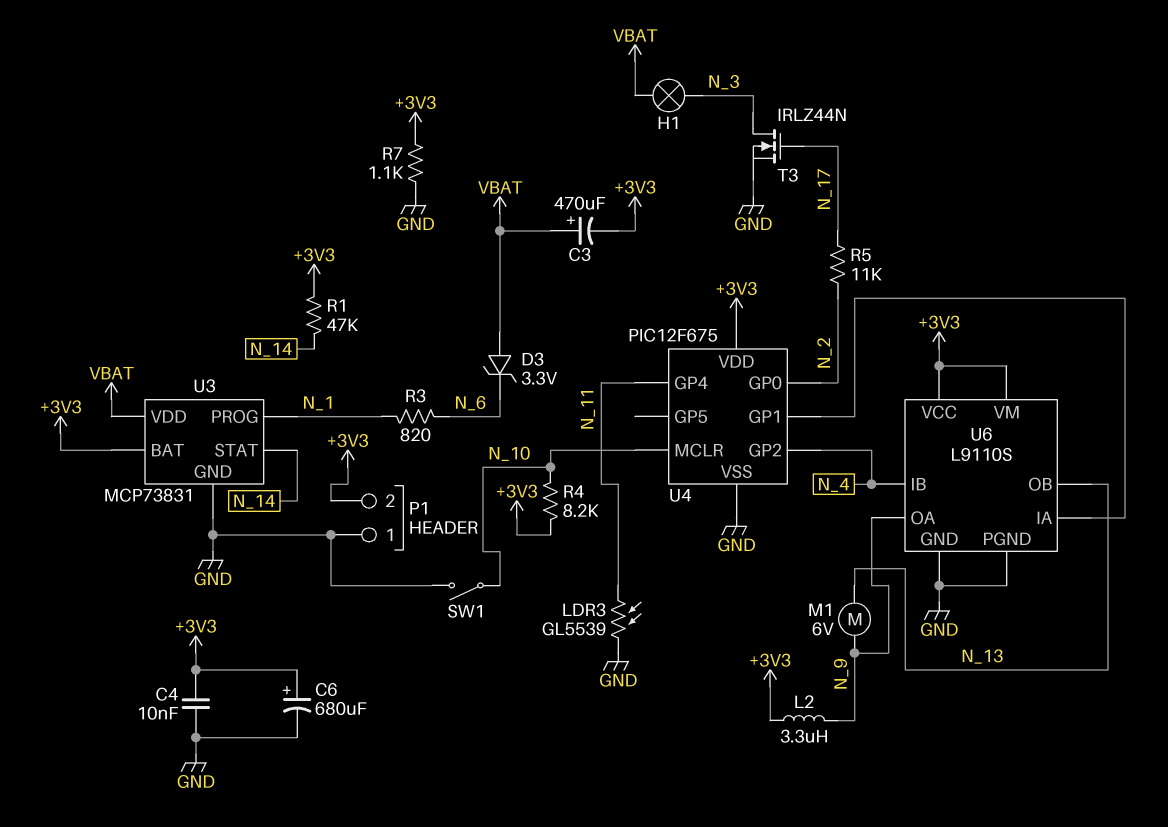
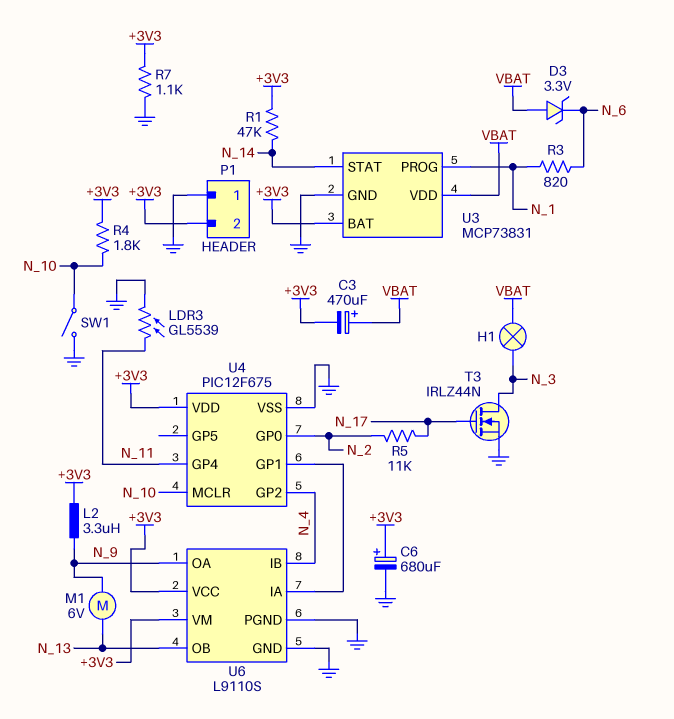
C4: 10nF (+3V3, GND) -> none
R4: 8.2k (+3V3, N_10) -> 1.8k (+3V3, N_10)

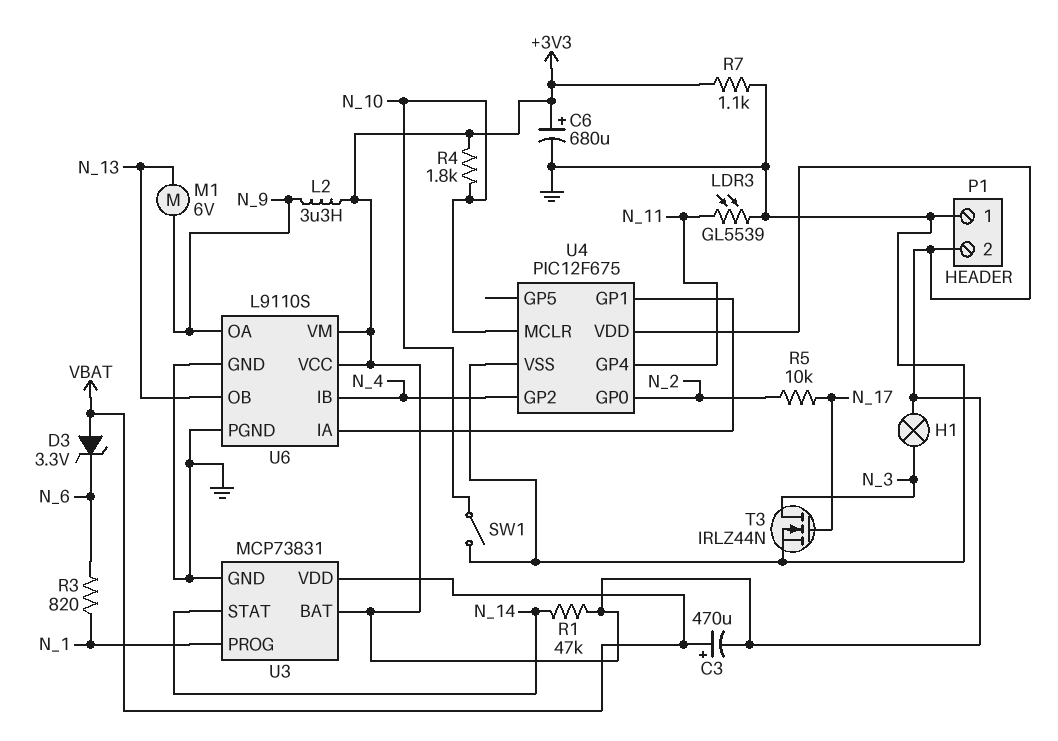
H1: lamp (N_3, VBAT) -> lamp (+3V3, N_3)
R5: 11k (N_2, N_17) -> 10k (N_2, N_17)

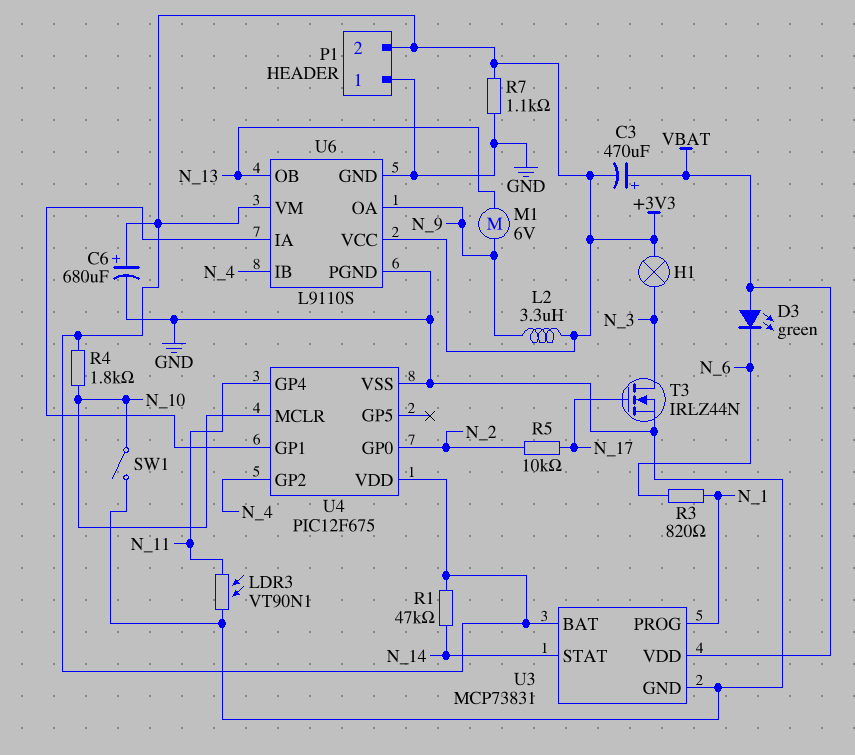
D3: zener 3.3V (A VBAT, K N_6) -> LED green (A VBAT, K N_6)
LDR3: GL5539 (GND, N_11) -> VT90N1 (GND, N_11)

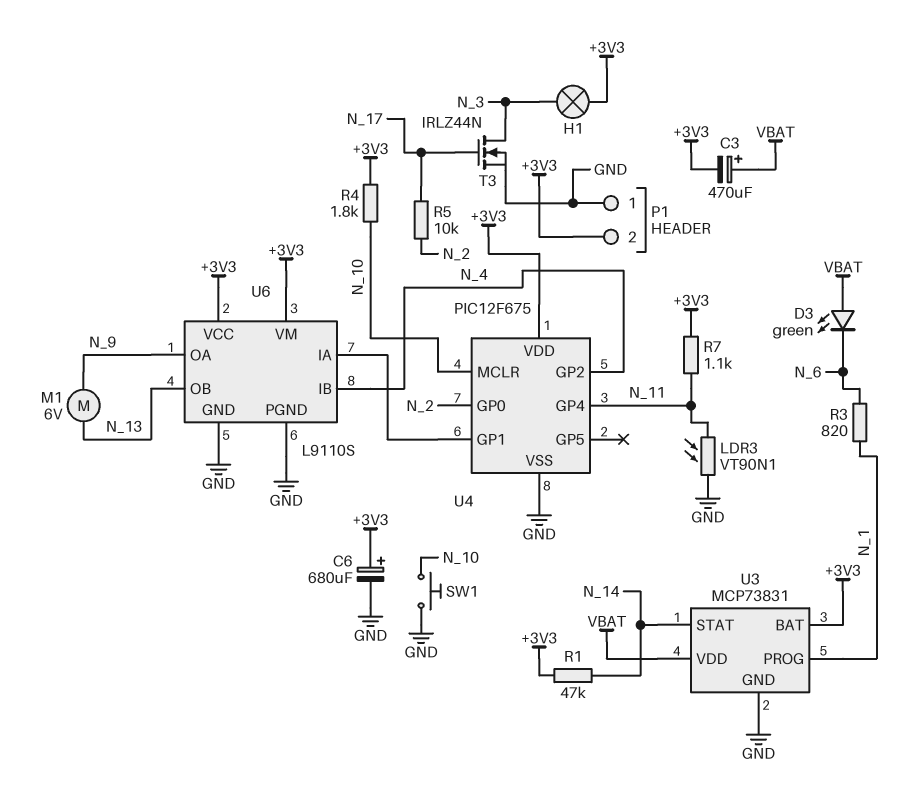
L2: 3.3uH (+3V3, N_9) -> none
R7: 1.1k (+3V3, GND) -> 1.1k (+3V3, N_11)
SW1: switch (GND, N_10) -> button (GND, N_10)

